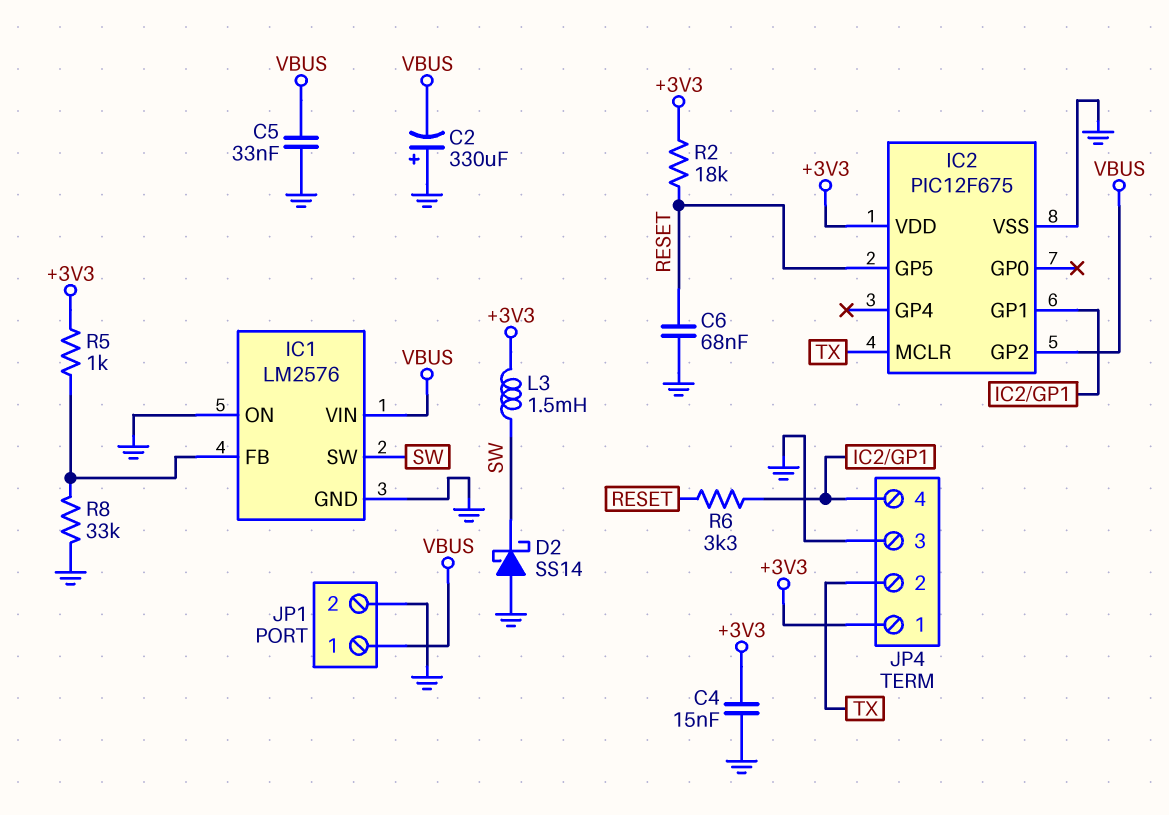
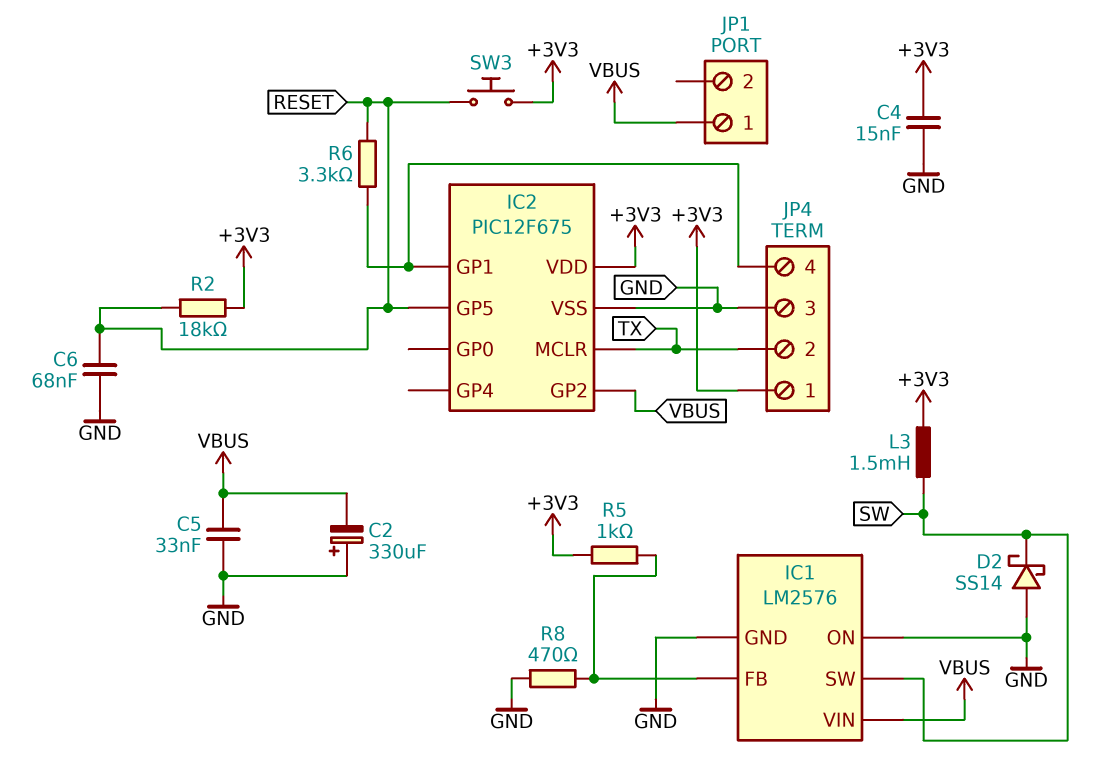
JP1 pin 2: GND -> none
R8: 33k (GND, IC1/FB) -> 470 (GND, IC1/FB)
SW3: none -> button (+3V3, RESET)

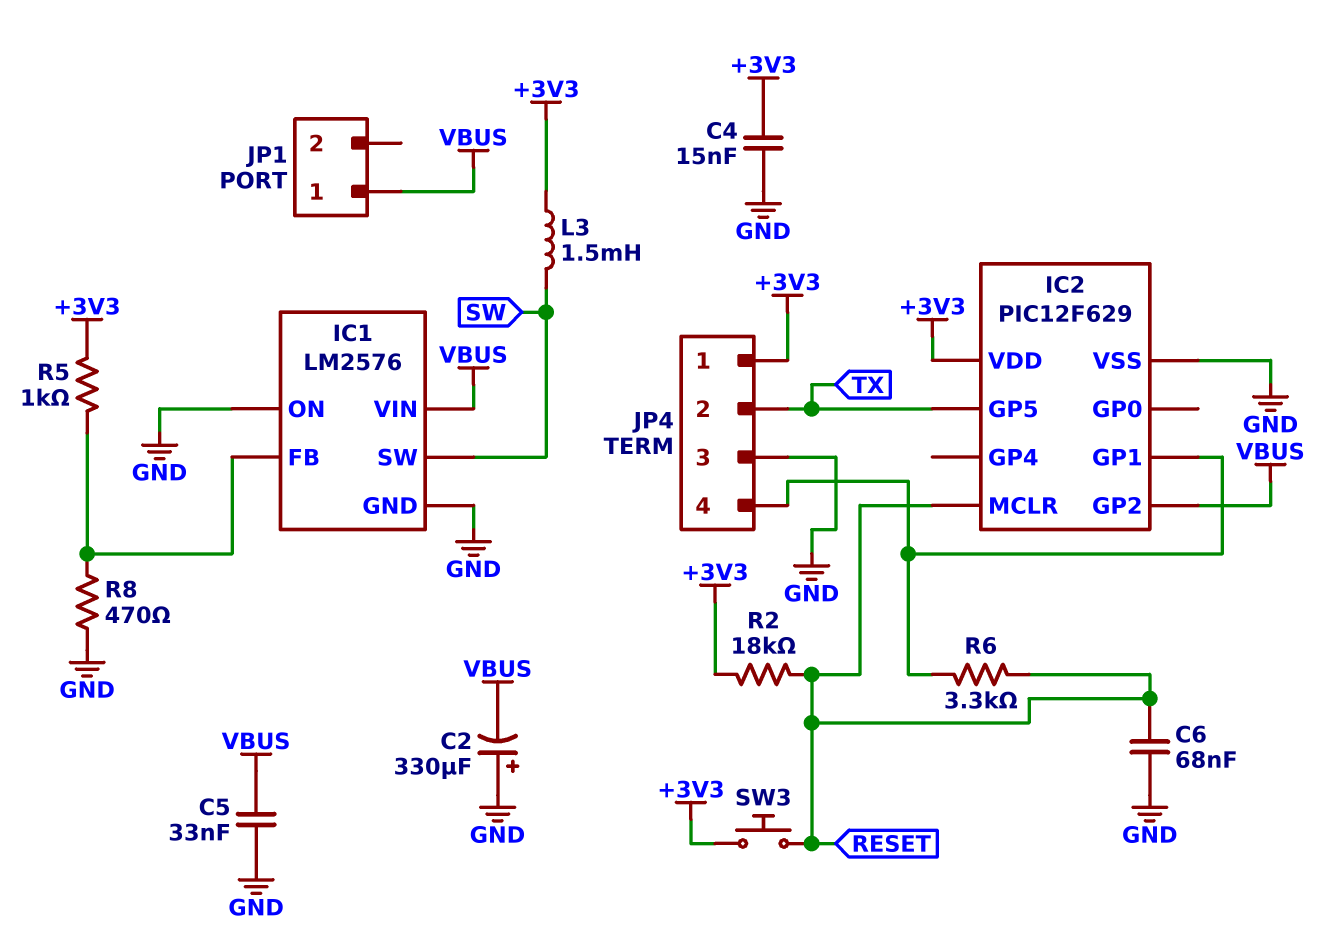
D2: schottky SS14 (A GND, K SW) -> none
IC2: PIC12F675 -> PIC12F629
IC2 pin GP5: RESET -> TX
IC2 pin MCLR: TX -> RESET

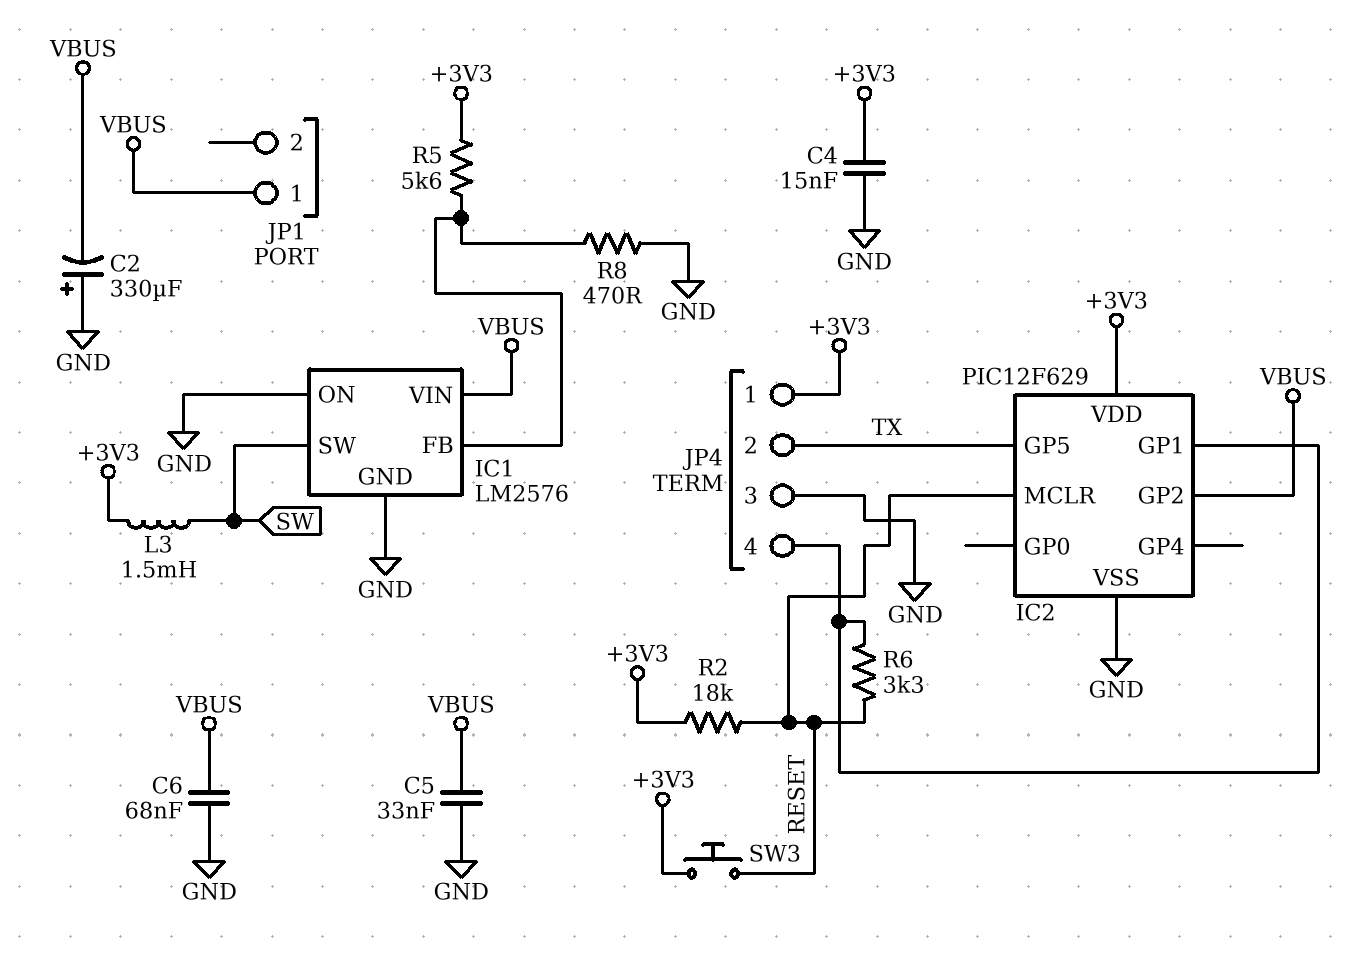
C6: 68nF (GND, RESET) -> 68nF (GND, VBUS)
R5: 1k (+3V3, IC1/FB) -> 5.6k (+3V3, IC1/FB)

